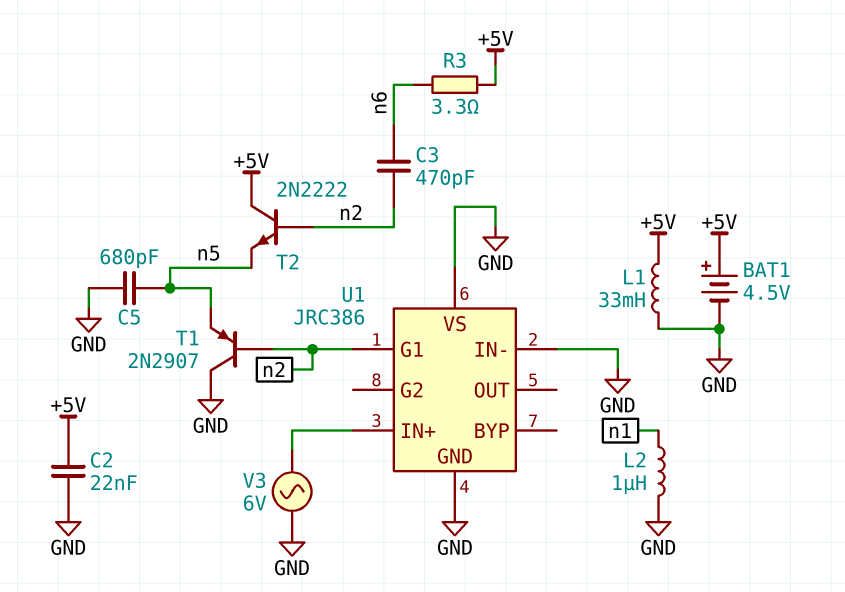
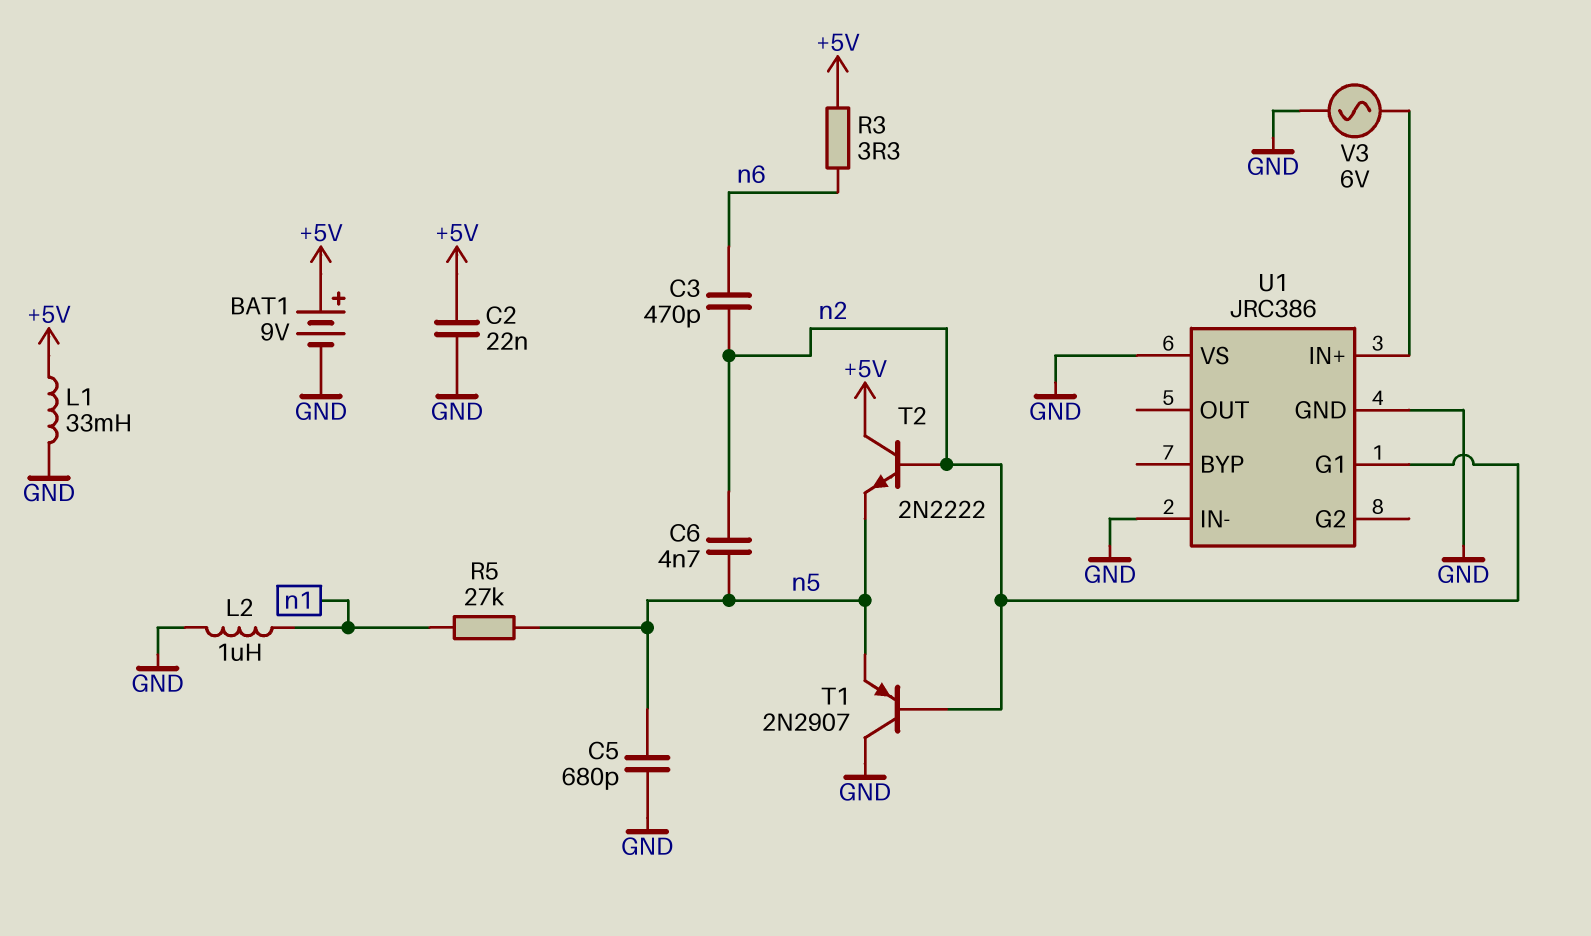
BAT1: 4.5V (plus +5V, minus GND) -> 9V (plus +5V, minus GND)
C6: none -> 4.7nF (n2, n5)
R5: none -> 27k (n1, n5)

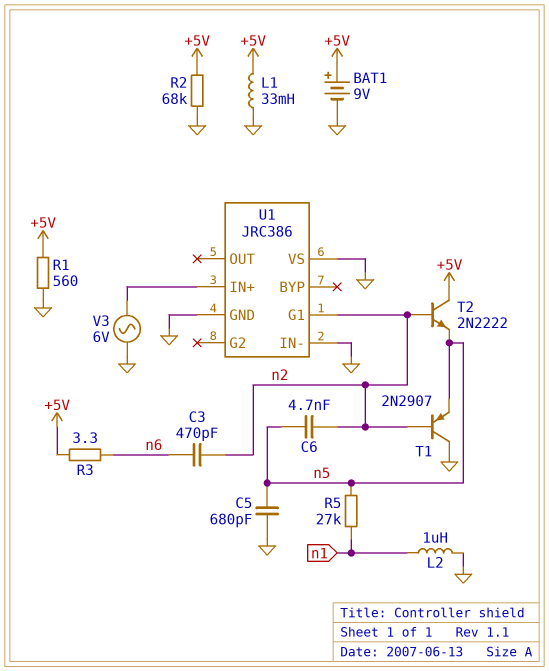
C2: 22nF (+5V, GND) -> none
R1: none -> 560 (+5V, GND)
R2: none -> 68k (+5V, GND)

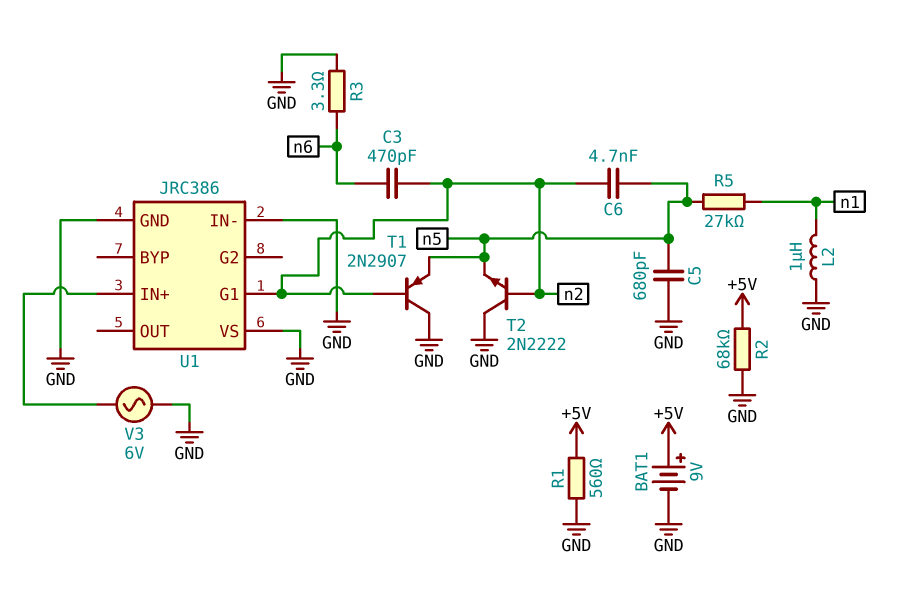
L1: 33mH (+5V, GND) -> none
R3: 3.3 (+5V, n6) -> 3.3 (GND, n6)
T2: NPN 2N2222 (B n2, C +5V, E n5) -> NPN 2N2222 (B n2, C GND, E n5)

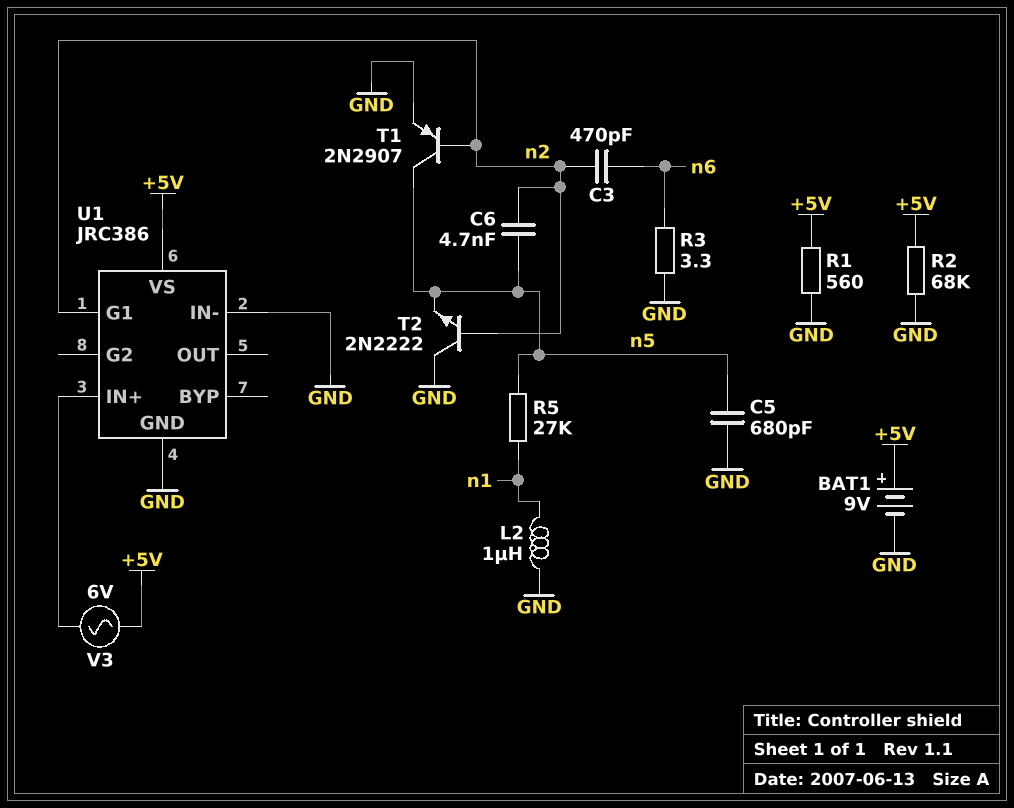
T1: PNP 2N2907 (B n2, C GND, E n5) -> PNP 2N2907 (B n2, C n5, E GND)
U1 pin VS: GND -> +5V
V3: AC 6V (GND, U1/IN+) -> AC 6V (+5V, U1/IN+)

